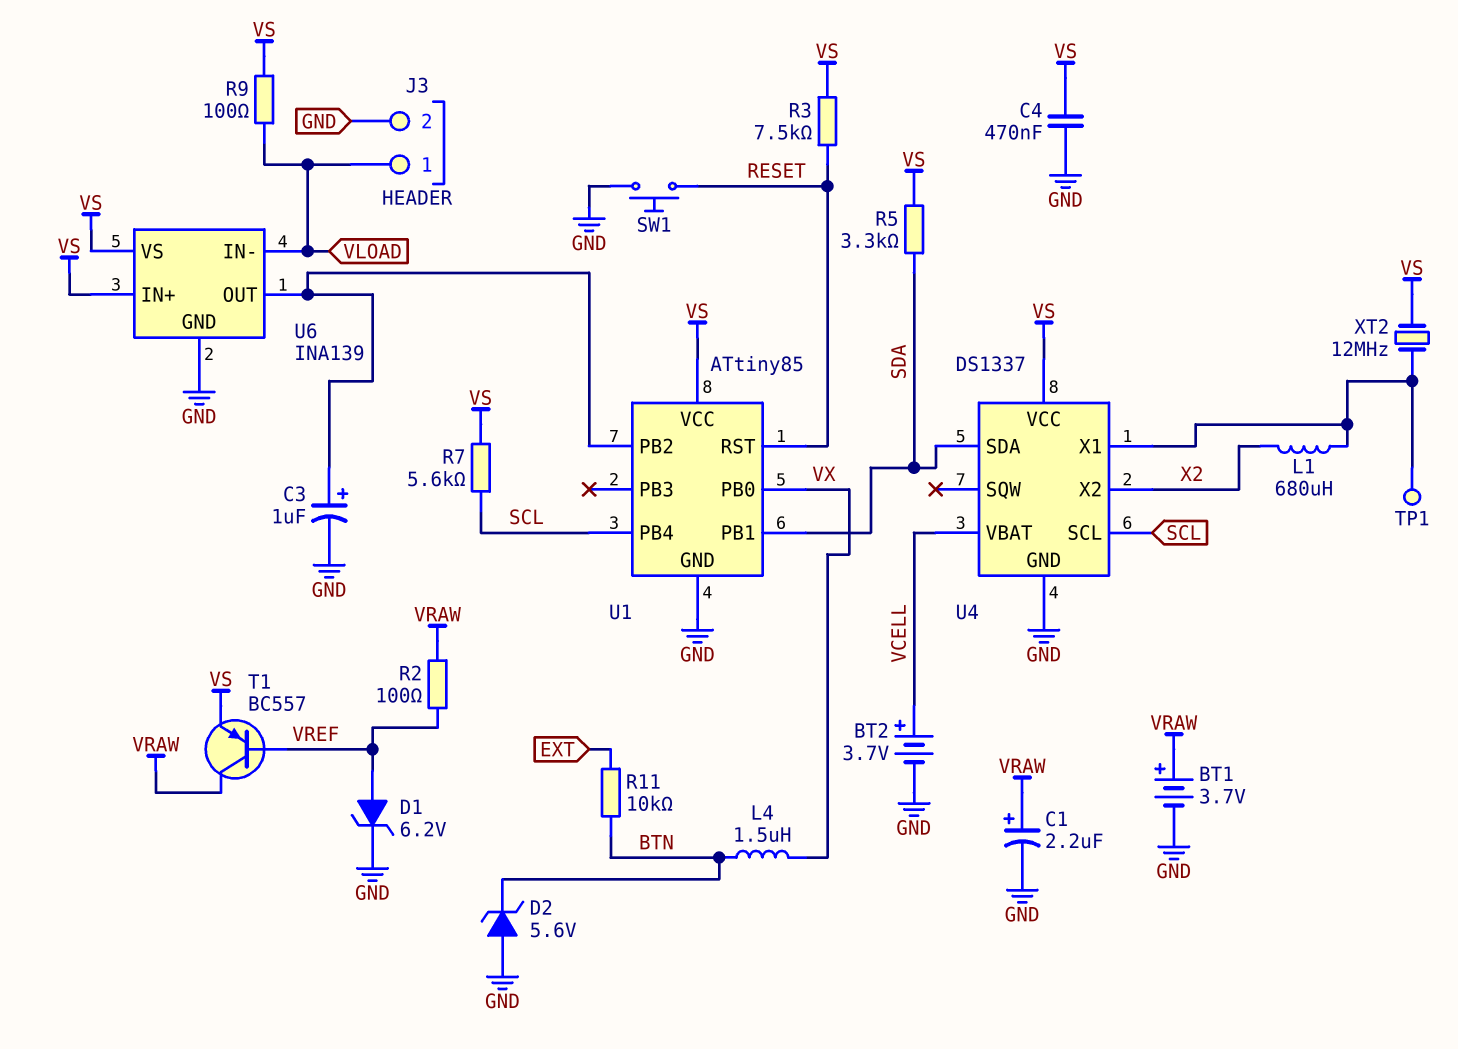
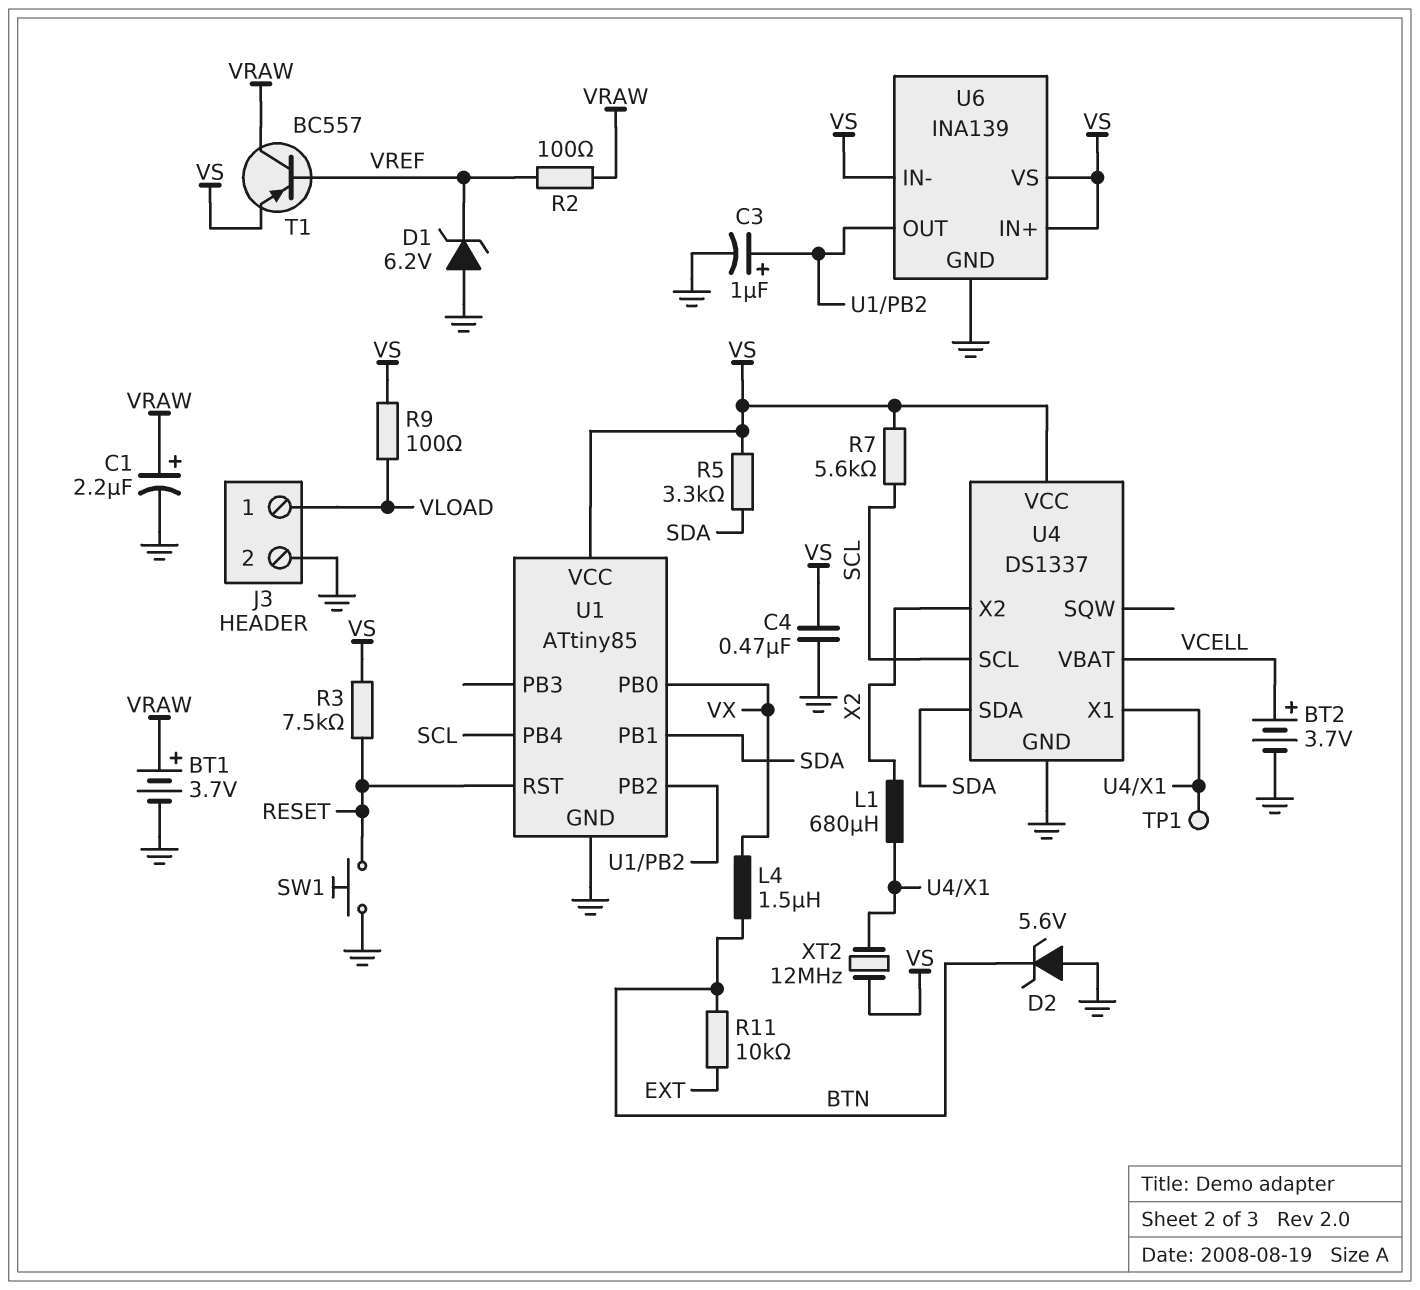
D1: zener 6.2V (A VREF, K GND) -> zener 6.2V (A GND, K VREF)
U6 pin IN-: VLOAD -> VS

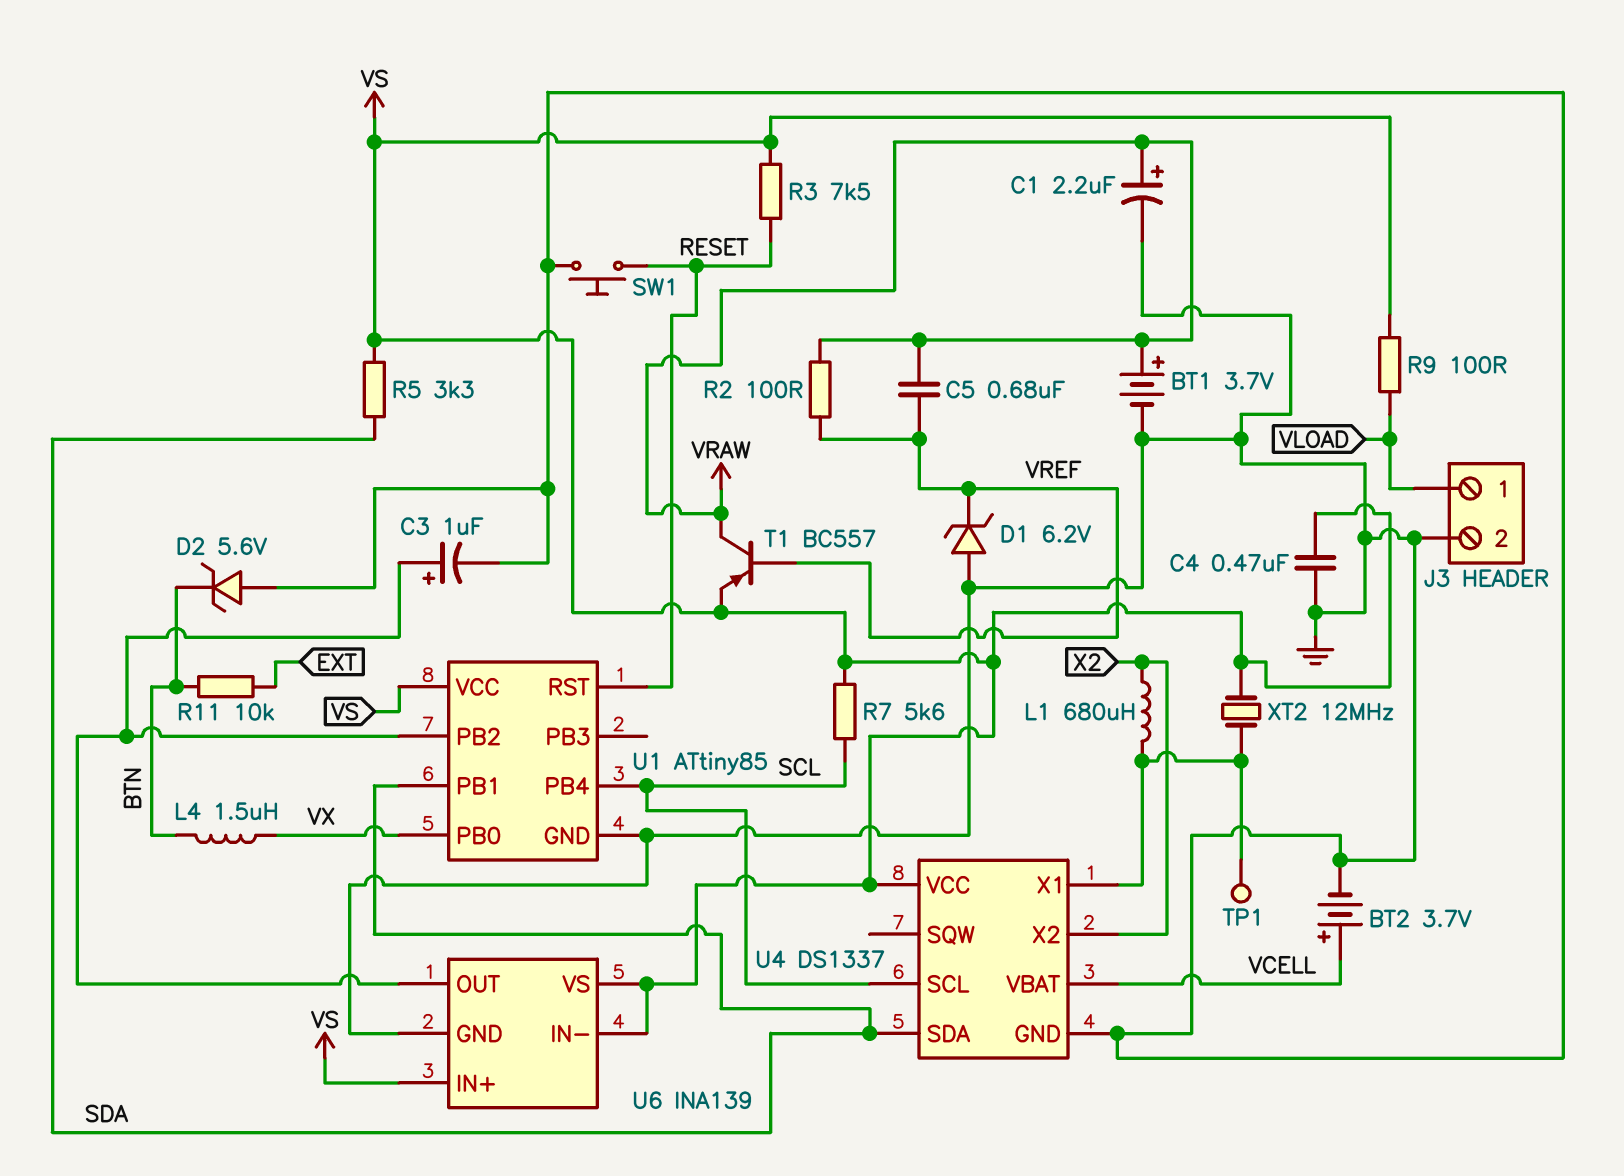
C5: none -> 680nF (VRAW, VREF)

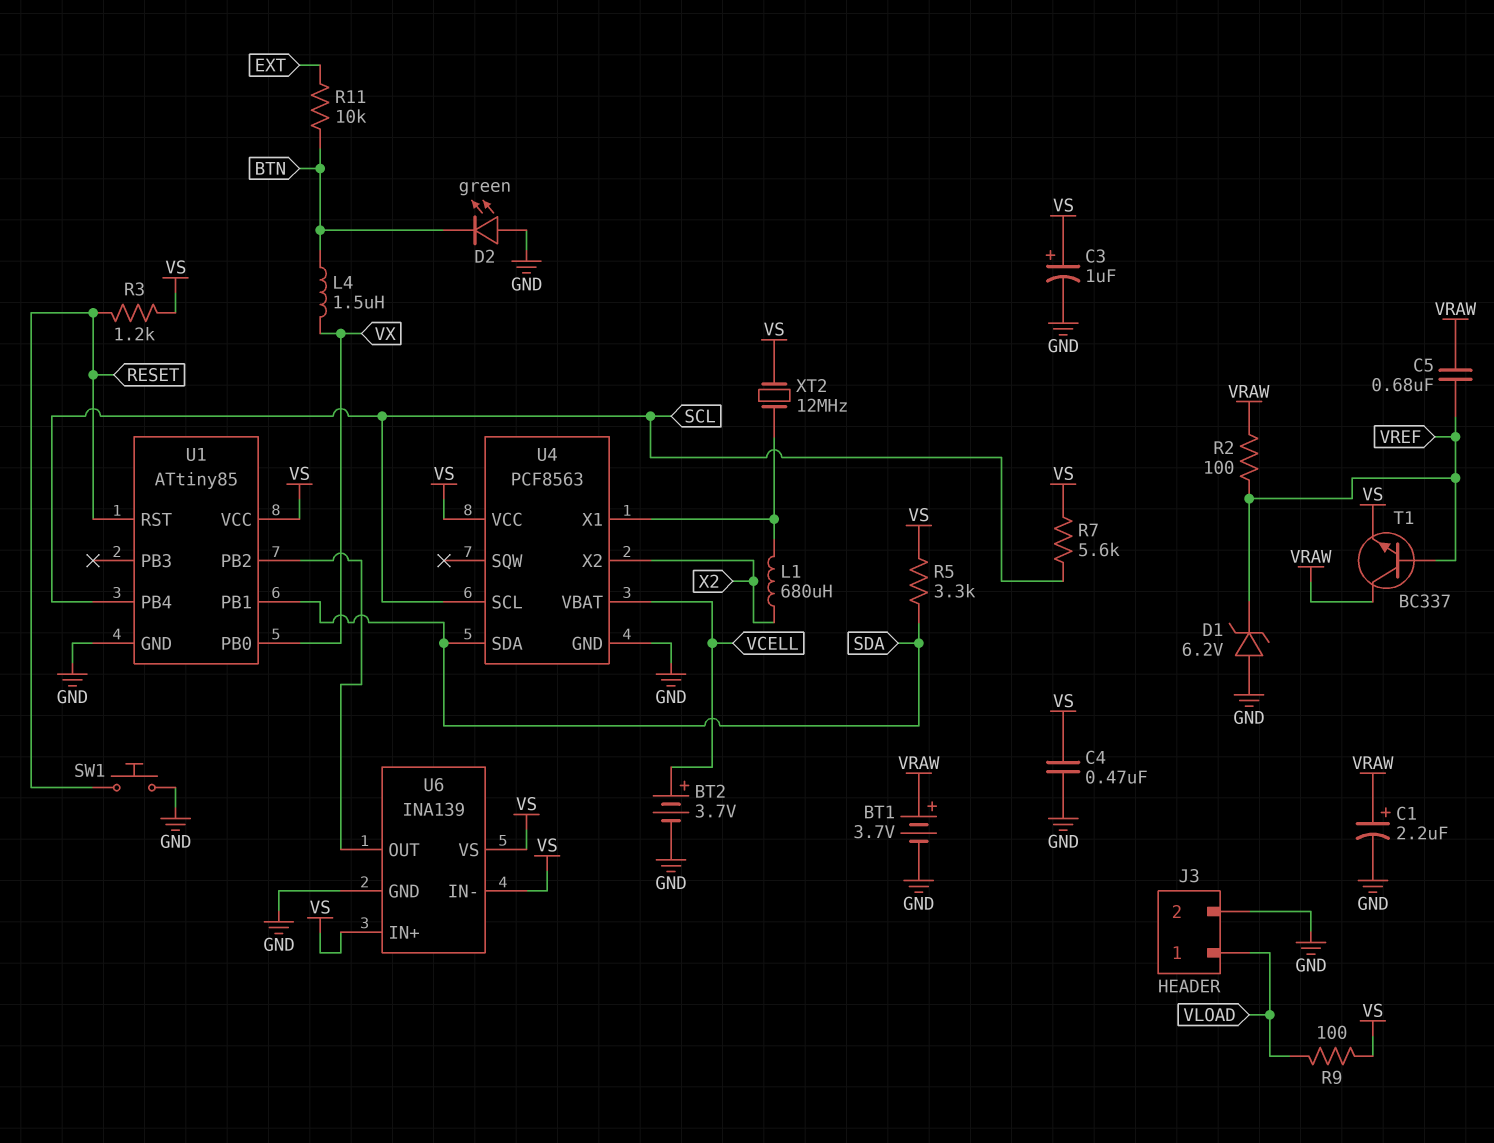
C3: 1uF (plus U1/PB2, minus GND) -> 1uF (plus VS, minus GND)
D2: zener 5.6V (A GND, K BTN) -> LED green (A GND, K BTN)
R3: 7.5k (RESET, VS) -> 1.2k (RESET, VS)
T1: PNP BC557 (B VREF, C VRAW, E VS) -> NPN BC337 (B VREF, C VRAW, E VS)
TP1: test point (U4/X1) -> none
U4: DS1337 -> PCF8563

